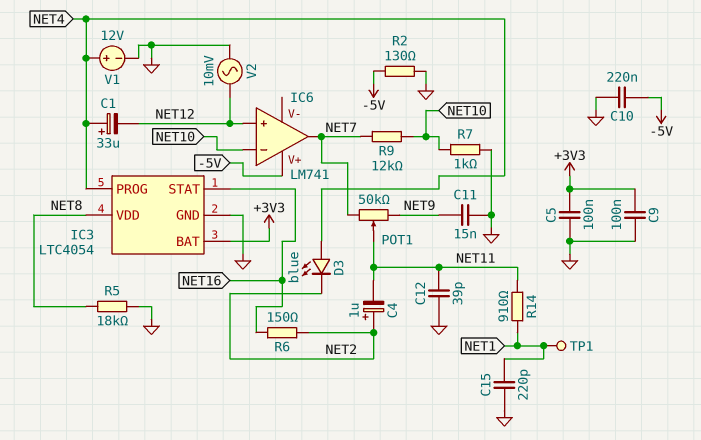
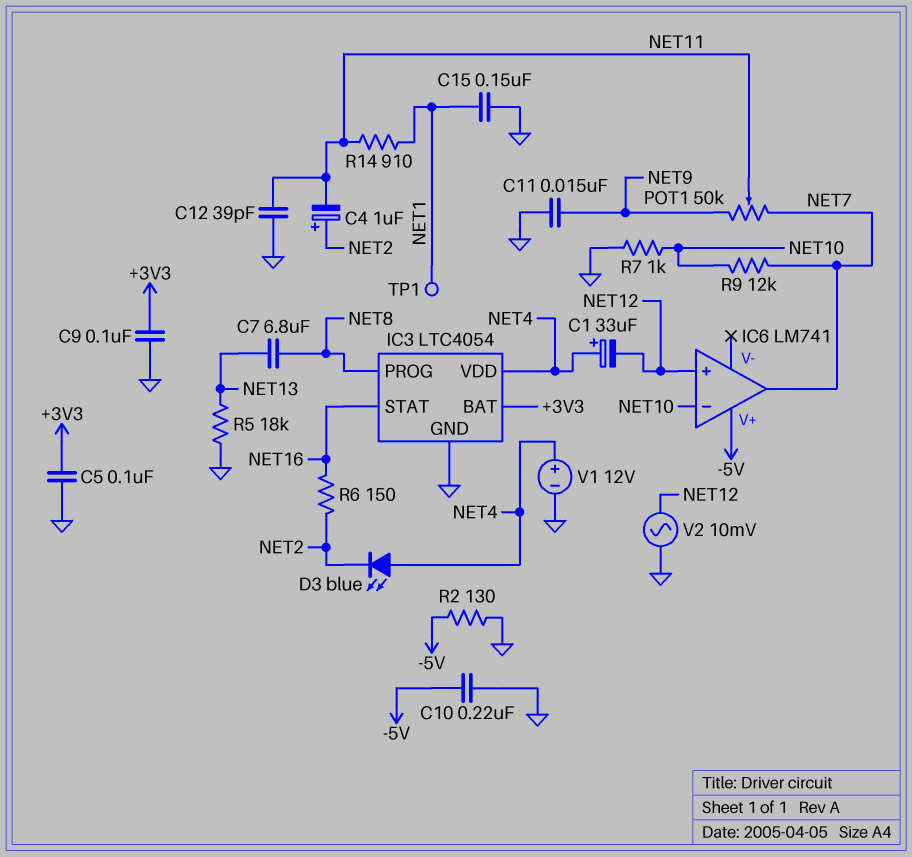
C7: none -> 6.8uF (NET8, NET13)
C15: 220pF (GND, NET1) -> 150nF (GND, NET1)
IC3 pin PROG: NET4 -> NET8
IC3 pin VDD: NET8 -> NET4
R5: 18k (GND, NET8) -> 18k (GND, NET13)

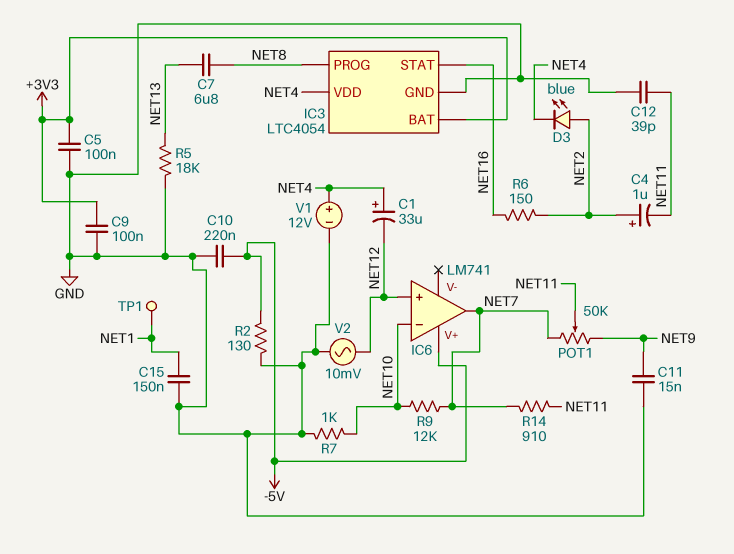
D3: LED blue (A NET4, K NET2) -> LED blue (A NET2, K NET4)
R14: 910 (NET1, NET11) -> 910 (NET7, NET11)

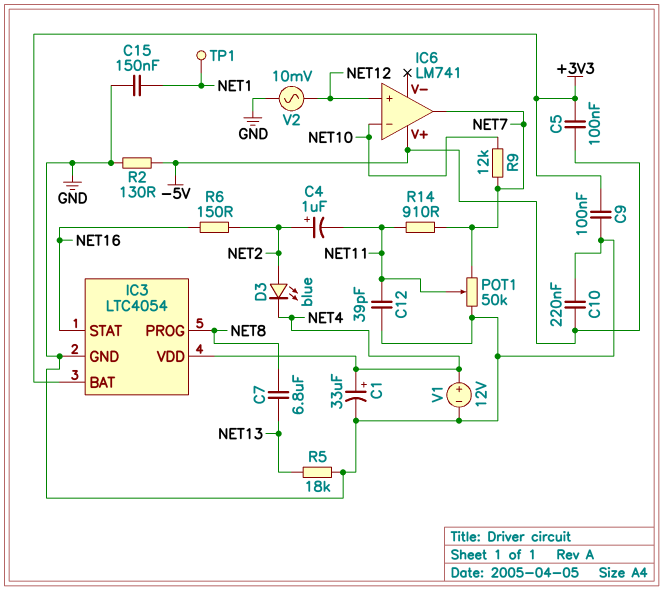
C1: 33uF (plus NET4, minus NET12) -> 33uF (plus NET4, minus GND)
C5: 100nF (+3V3, GND) -> 100nF (+3V3, -5V)
C11: 15nF (GND, NET9) -> none
POT1: 50k (NET7, NET9, wiper NET11) -> 50k (GND, NET7, wiper NET11)
R7: 1k (GND, NET10) -> none

